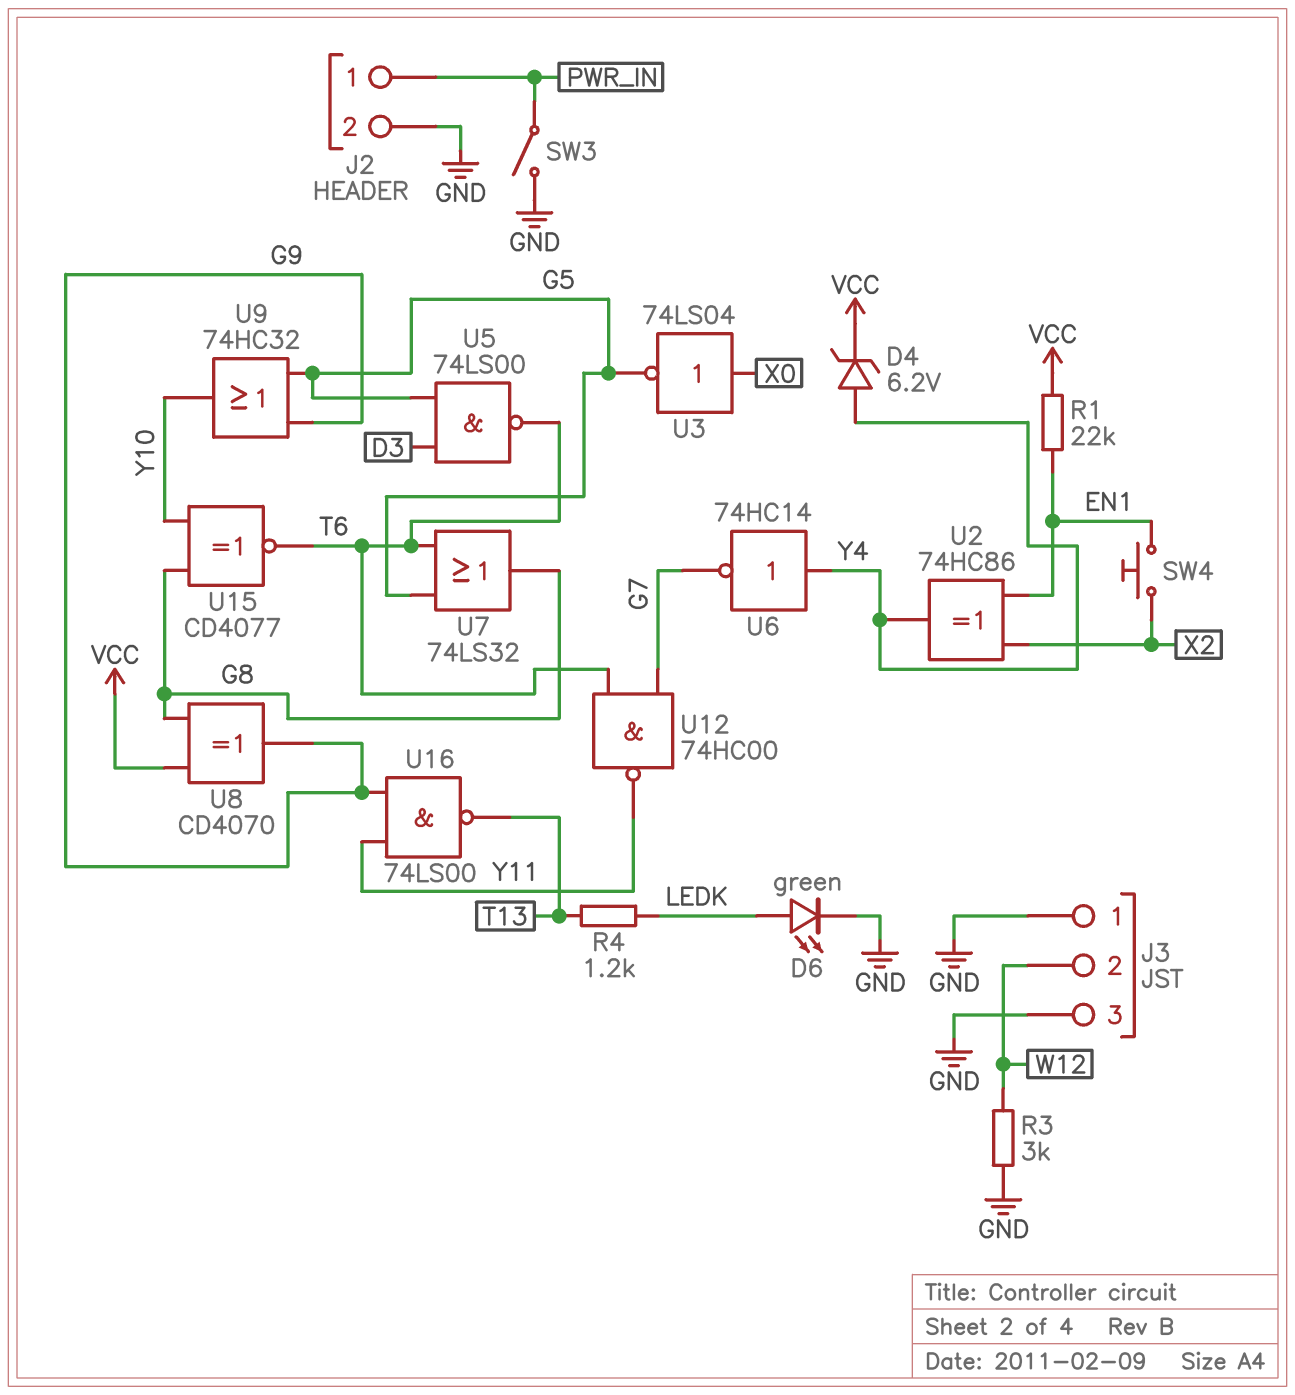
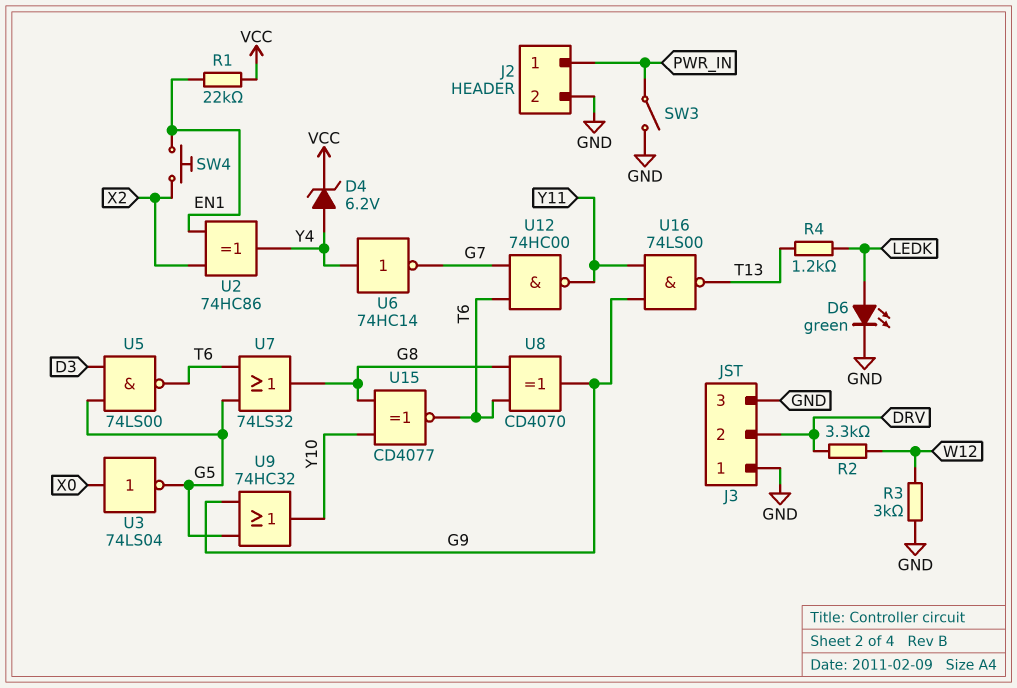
J3 pin 2: W12 -> DRV
R2: none -> 3.3k (DRV, W12)
U8: XOR CD4070 (in G8, in VCC, out G9) -> XOR CD4070 (in G8, in T6, out G9)

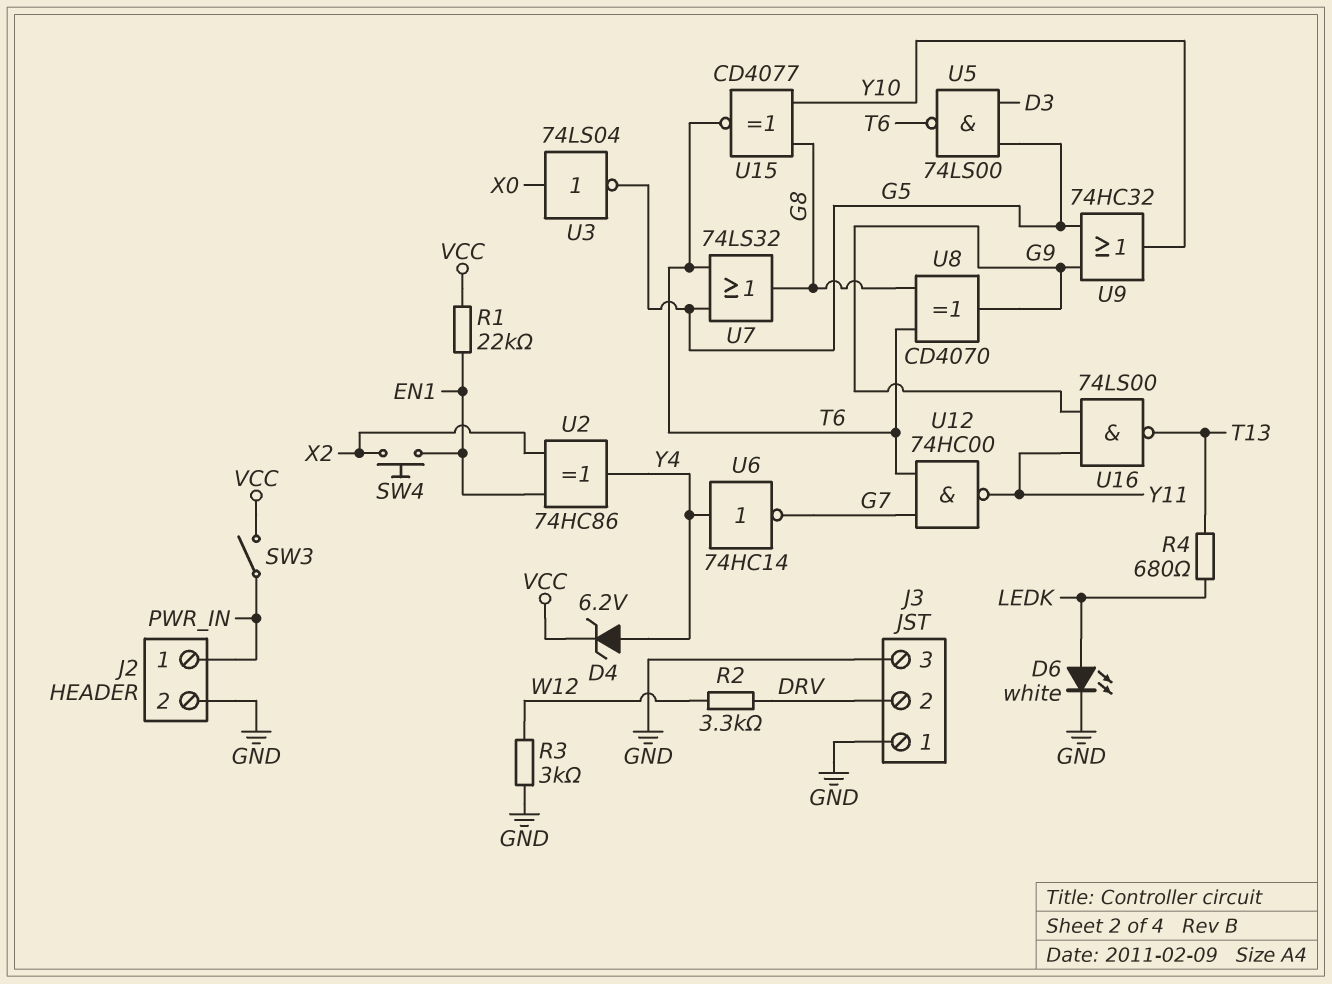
D6: LED green (A LEDK, K GND) -> LED white (A LEDK, K GND)
R4: 1.2k (LEDK, T13) -> 680 (LEDK, T13)
SW3: switch (GND, PWR_IN) -> switch (PWR_IN, VCC)

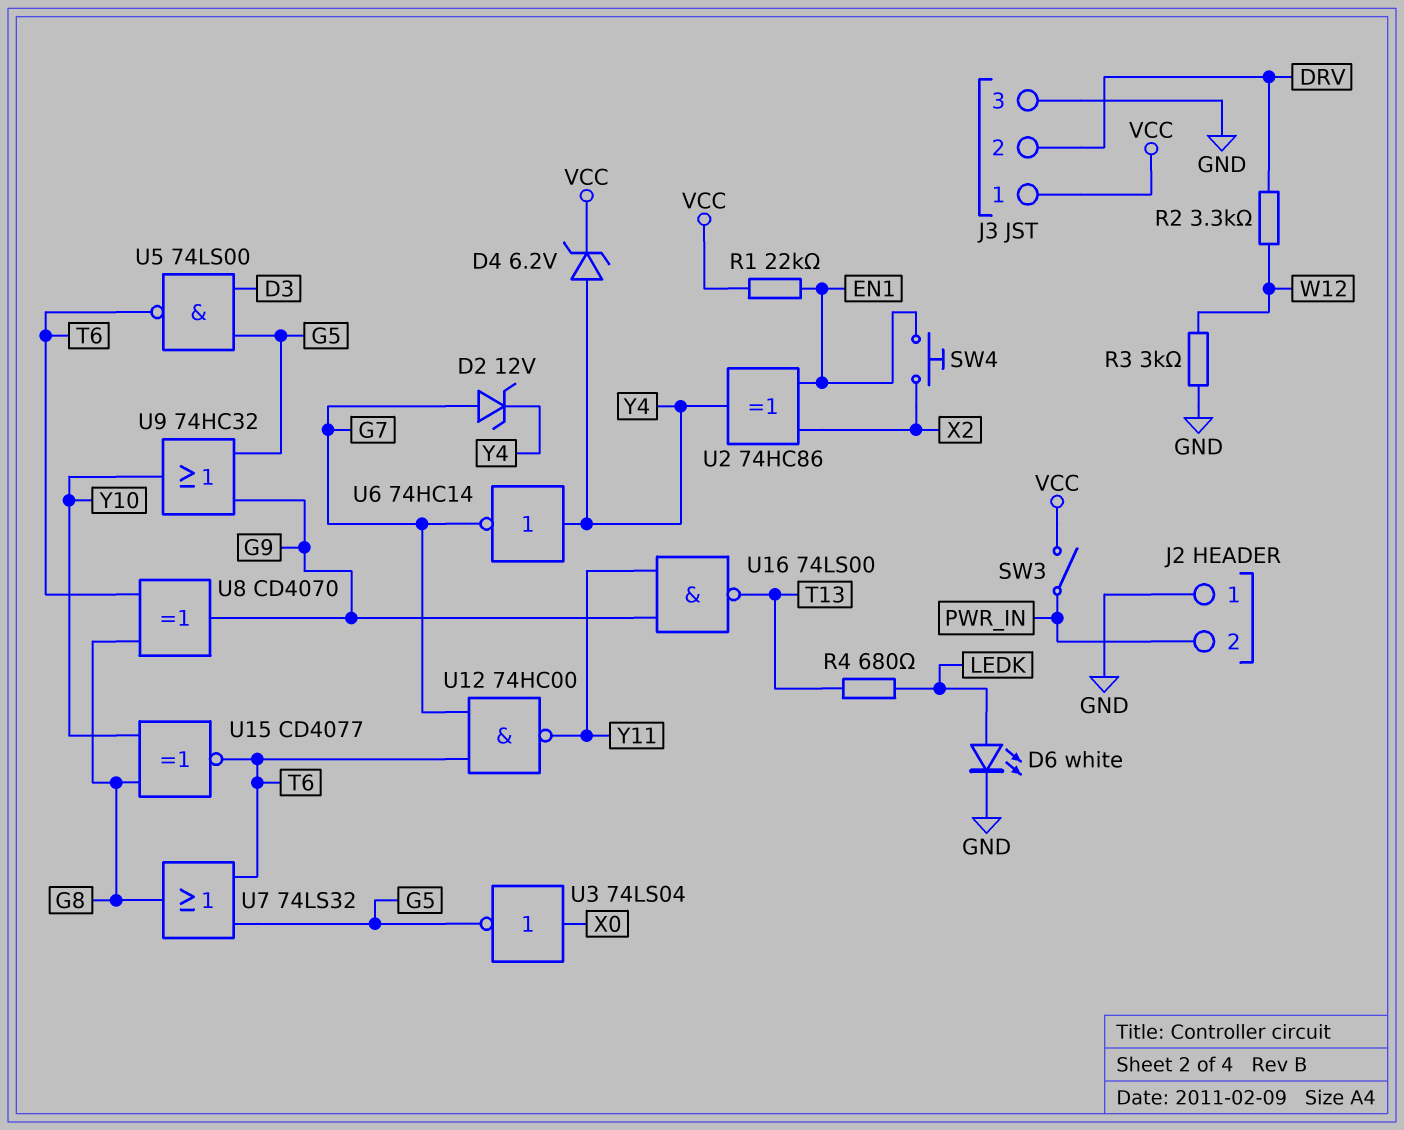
D2: none -> zener 12V (A G7, K Y4)
J2 pin 1: PWR_IN -> GND
J2 pin 2: GND -> PWR_IN
J3 pin 1: GND -> VCC

